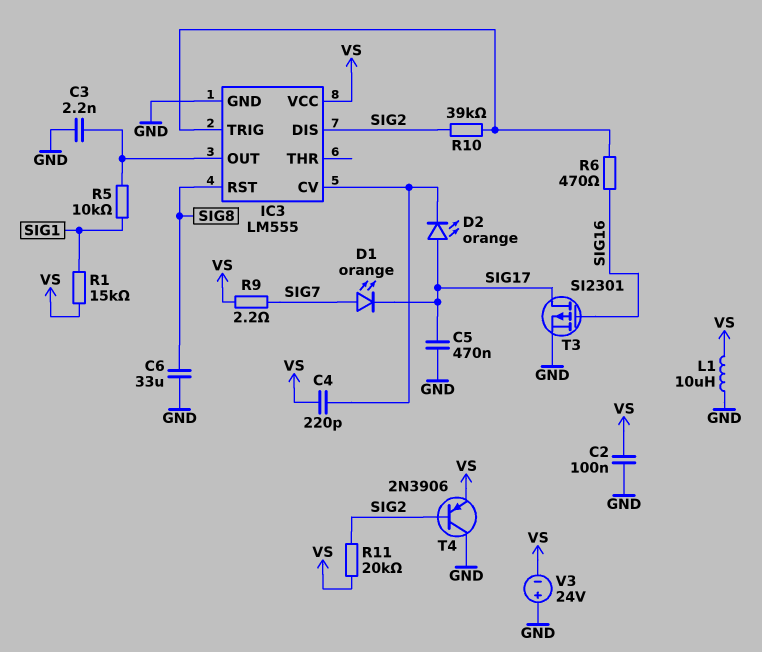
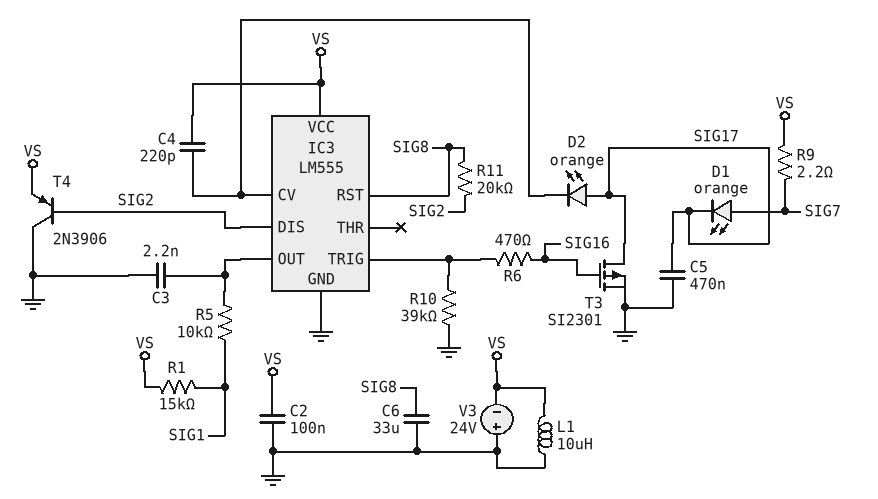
R10: 39k (IC3/TRIG, SIG2) -> 39k (GND, IC3/TRIG)
R11: 20k (SIG2, VS) -> 20k (SIG2, SIG8)

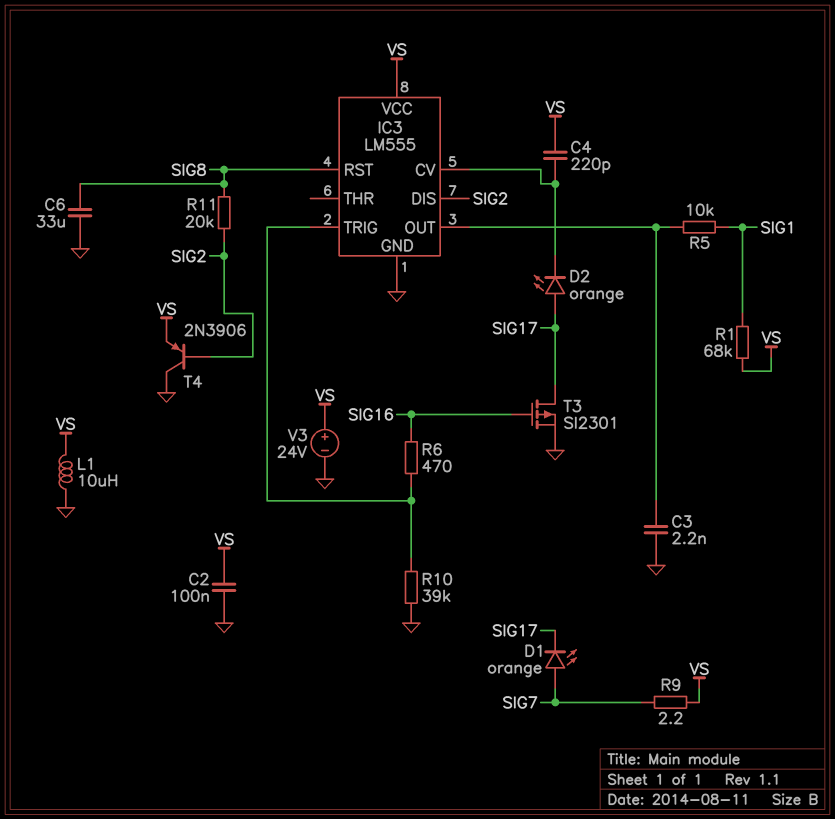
C5: 470nF (GND, SIG17) -> none
R1: 15k (SIG1, VS) -> 68k (SIG1, VS)
V3: 24V (plus GND, minus VS) -> 24V (plus VS, minus GND)

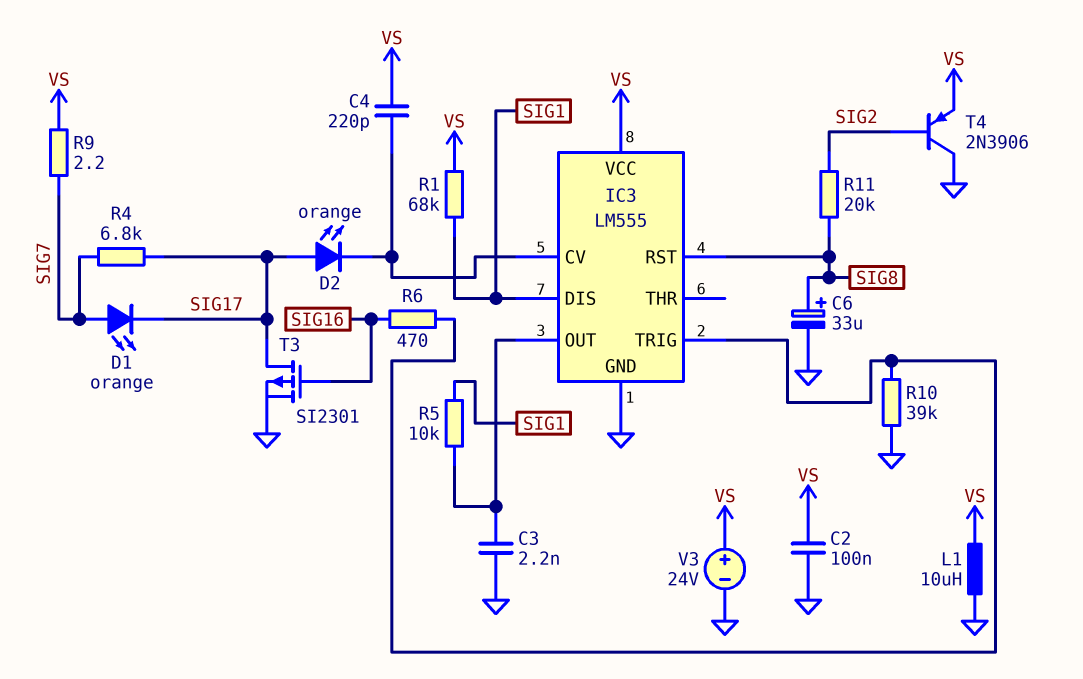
C6: 33uF (GND, SIG8) -> 33uF (plus SIG8, minus GND)
IC3 pin DIS: SIG2 -> SIG1
R4: none -> 6.8k (SIG7, SIG17)

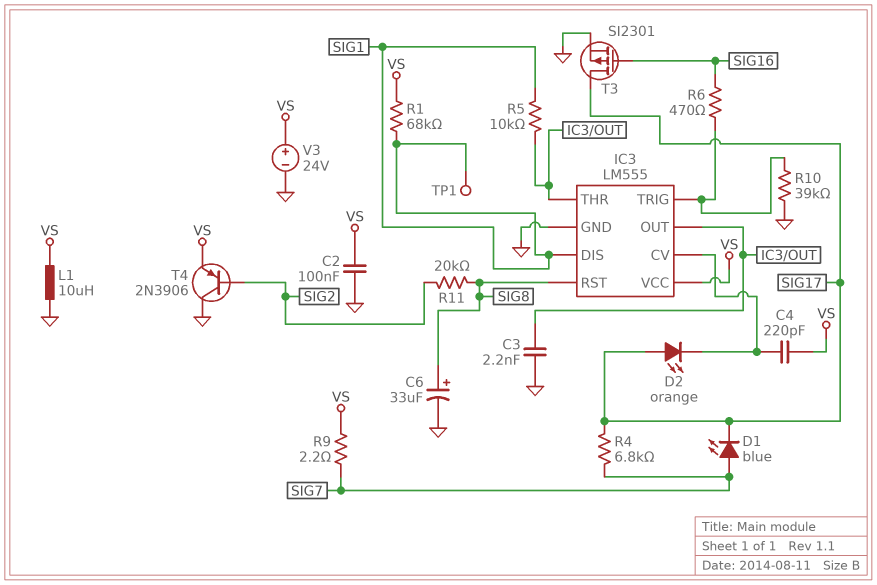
D1: LED orange (A SIG7, K SIG17) -> LED blue (A SIG7, K SIG17)
IC3 pin THR: none -> IC3/OUT
TP1: none -> test point (SIG1)

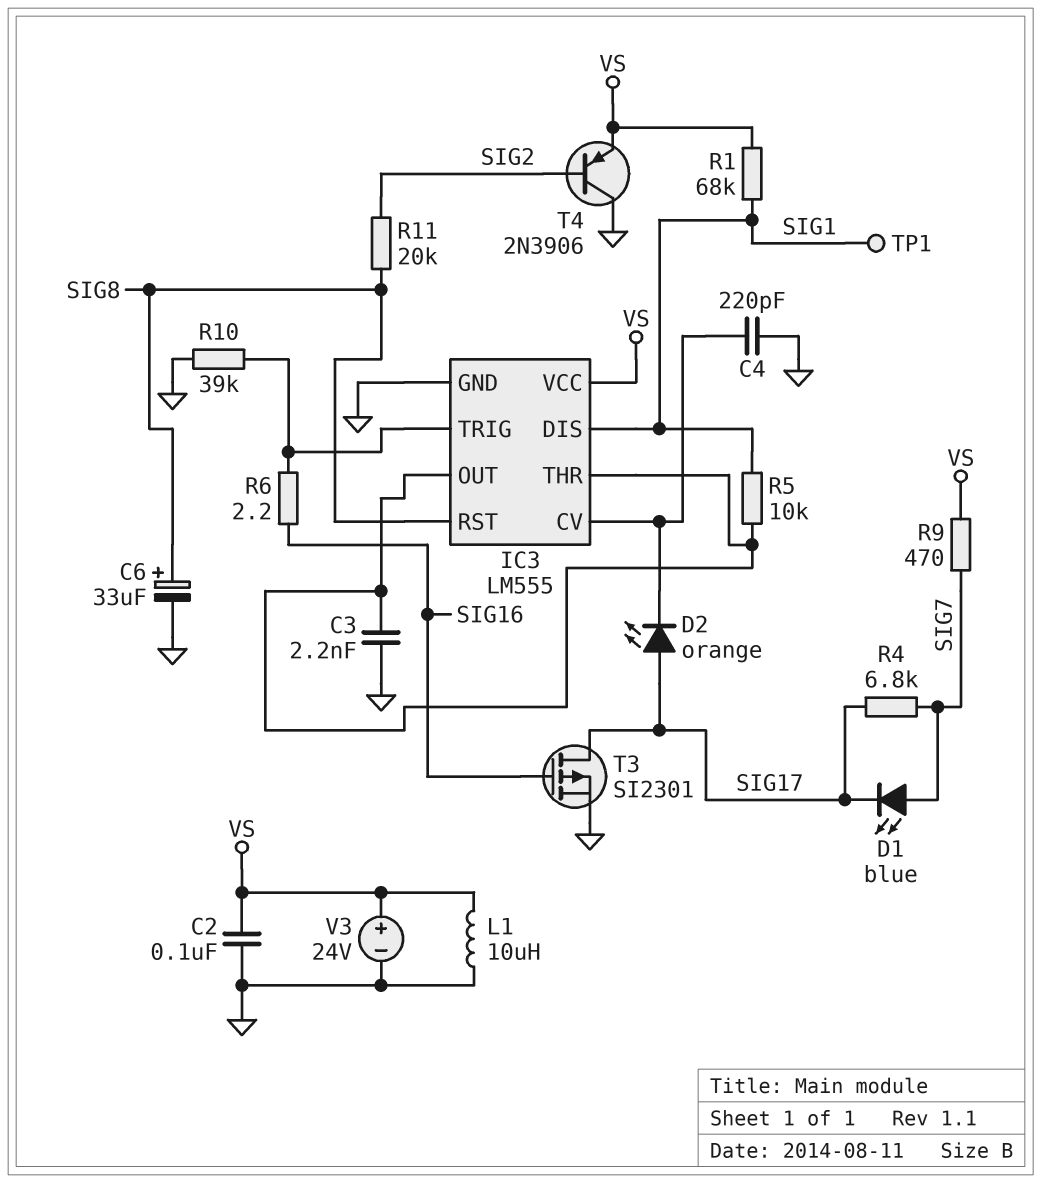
C4: 220pF (IC3/CV, VS) -> 220pF (GND, IC3/CV)
R6: 470 (IC3/TRIG, SIG16) -> 2.2 (IC3/TRIG, SIG16)
R9: 2.2 (SIG7, VS) -> 470 (SIG7, VS)

